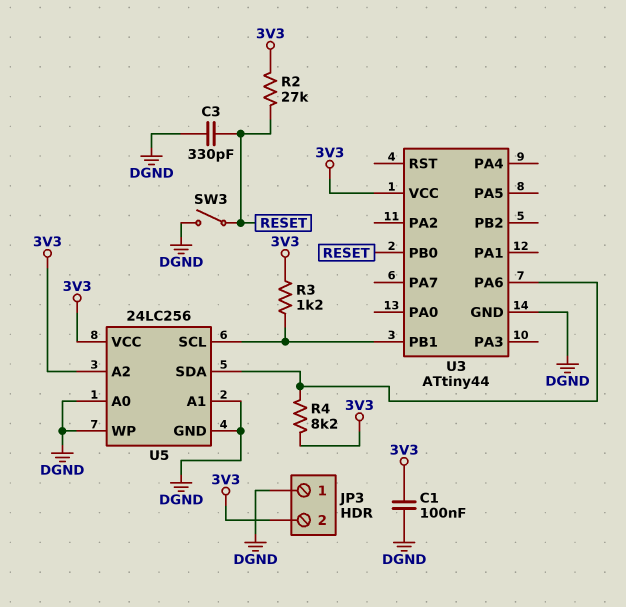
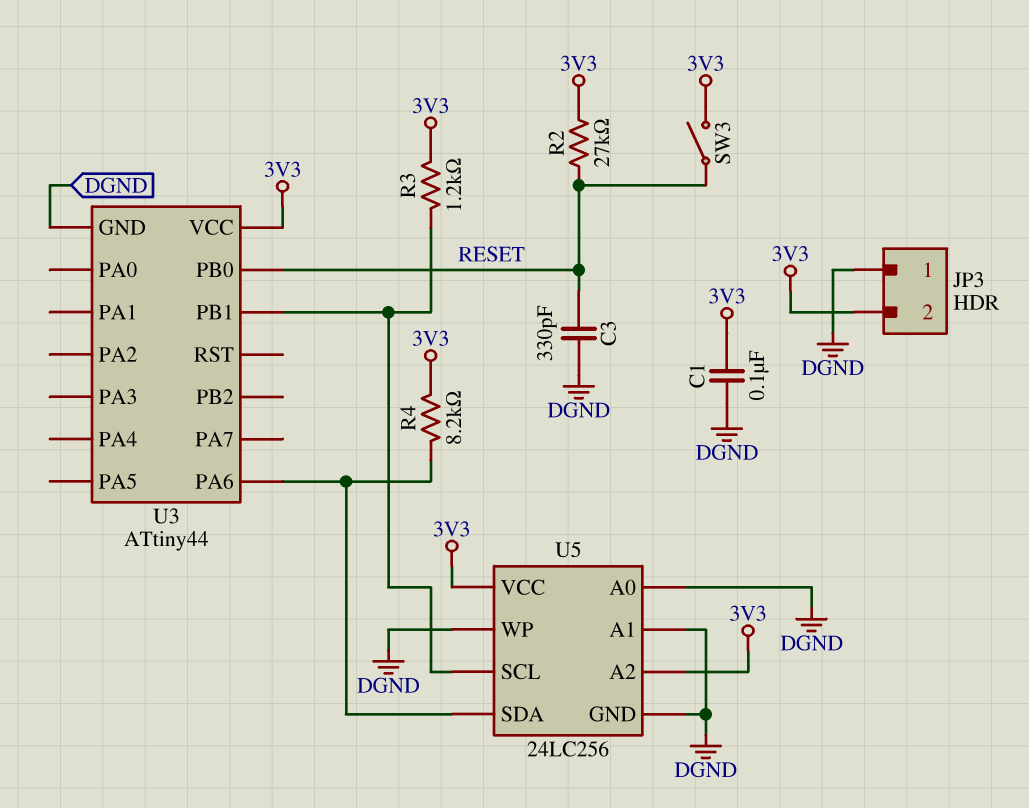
SW3: switch (DGND, RESET) -> switch (3V3, RESET)

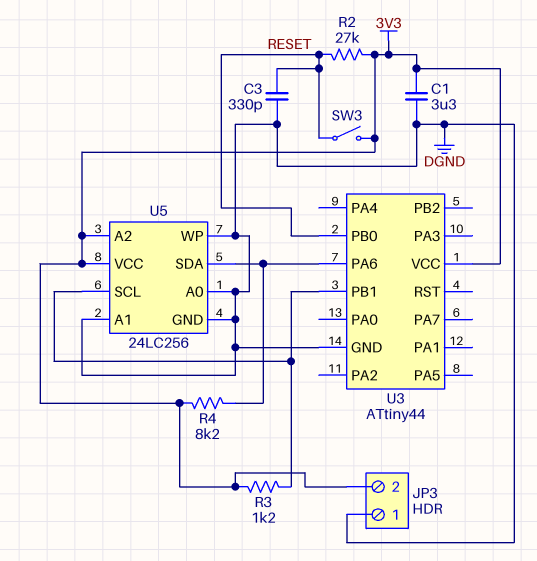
C1: 100nF (3V3, DGND) -> 3.3uF (3V3, DGND)

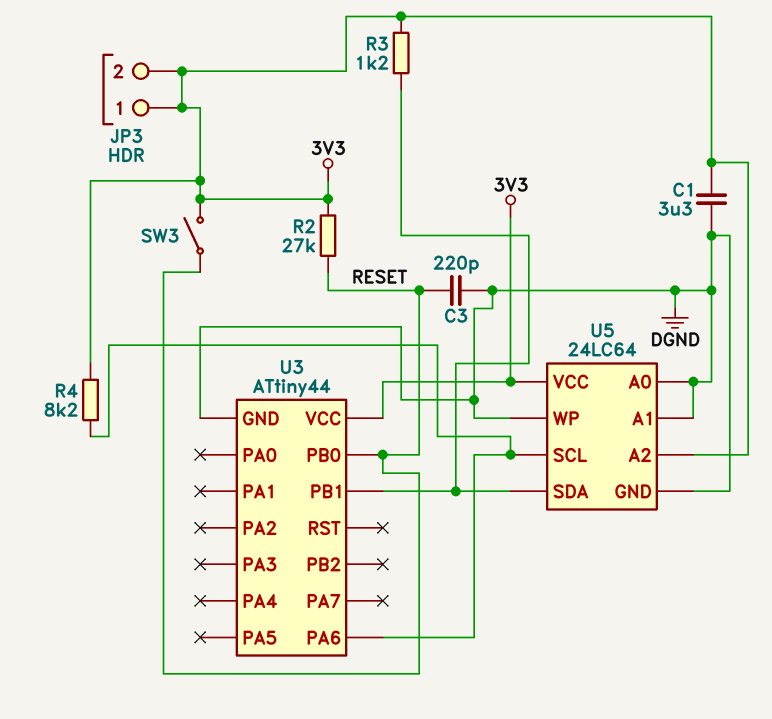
C3: 330pF (DGND, RESET) -> 220pF (DGND, RESET)
JP3 pin 1: DGND -> 3V3
U5: 24LC256 -> 24LC64
U5 pin SCL: U3/PB1 -> U3/PA6
U5 pin SDA: U3/PA6 -> U3/PB1

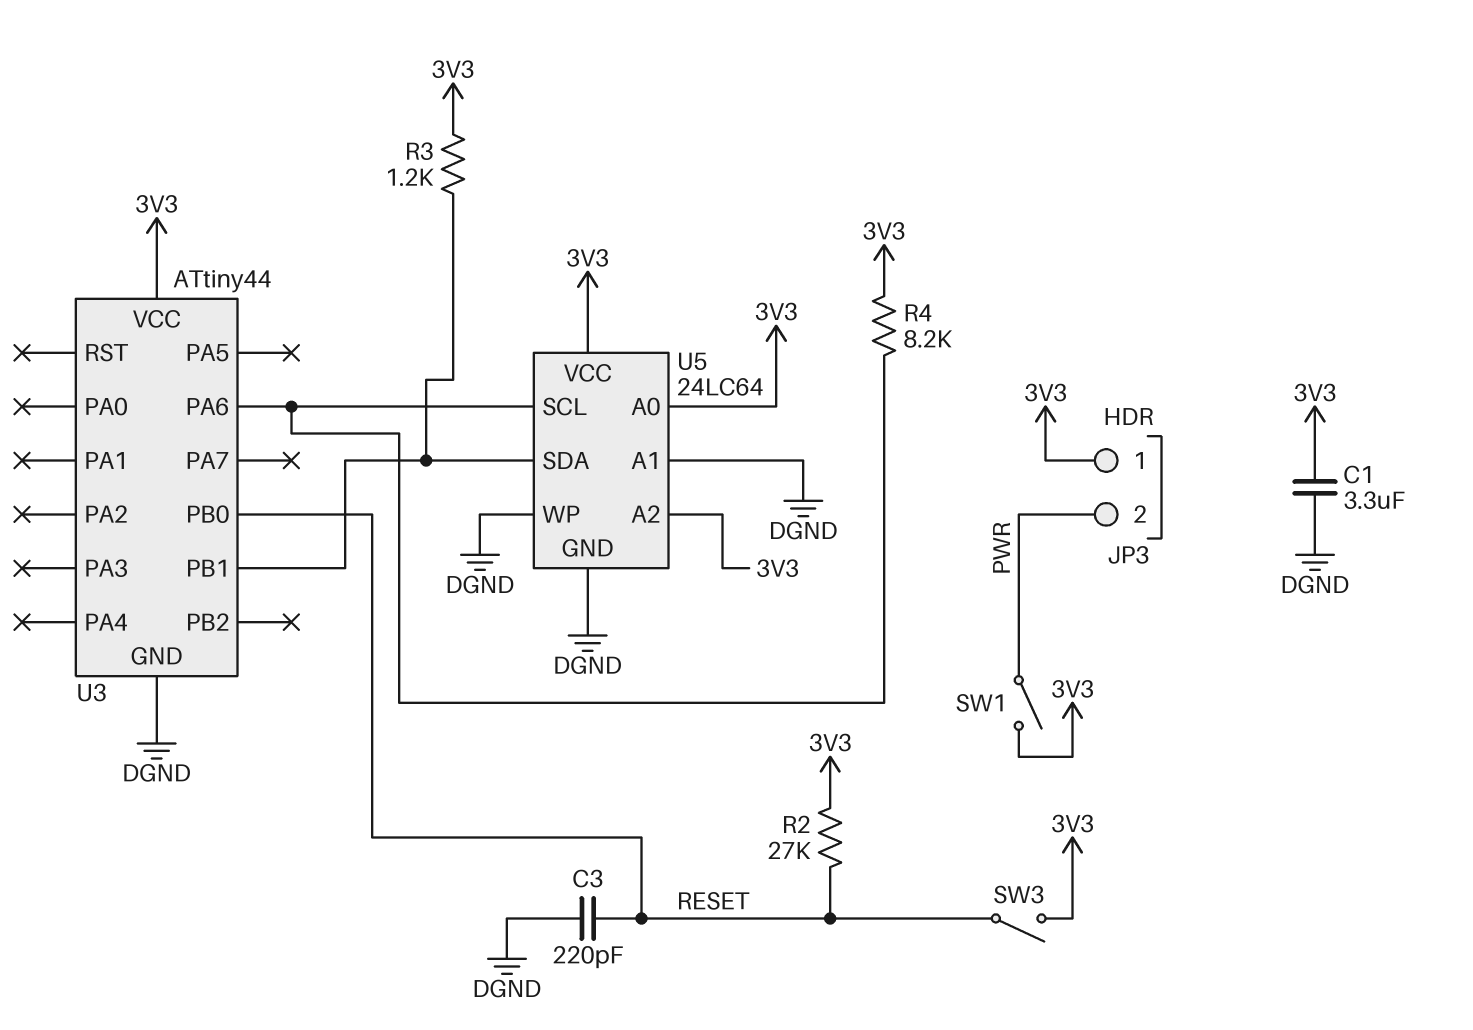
JP3 pin 2: 3V3 -> PWR
SW1: none -> switch (3V3, PWR)
U5 pin A0: DGND -> 3V3

